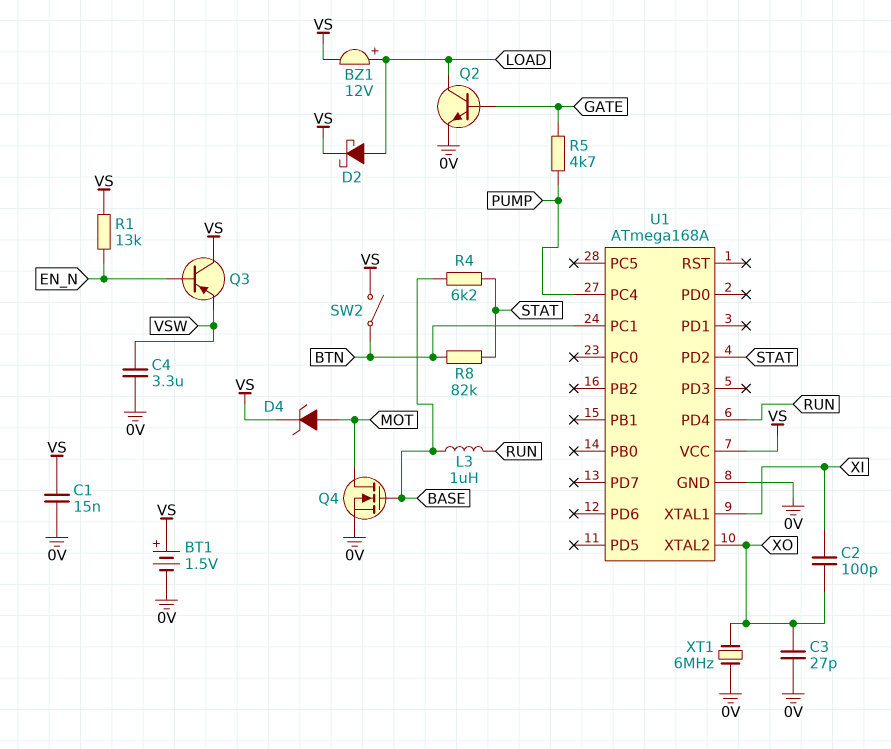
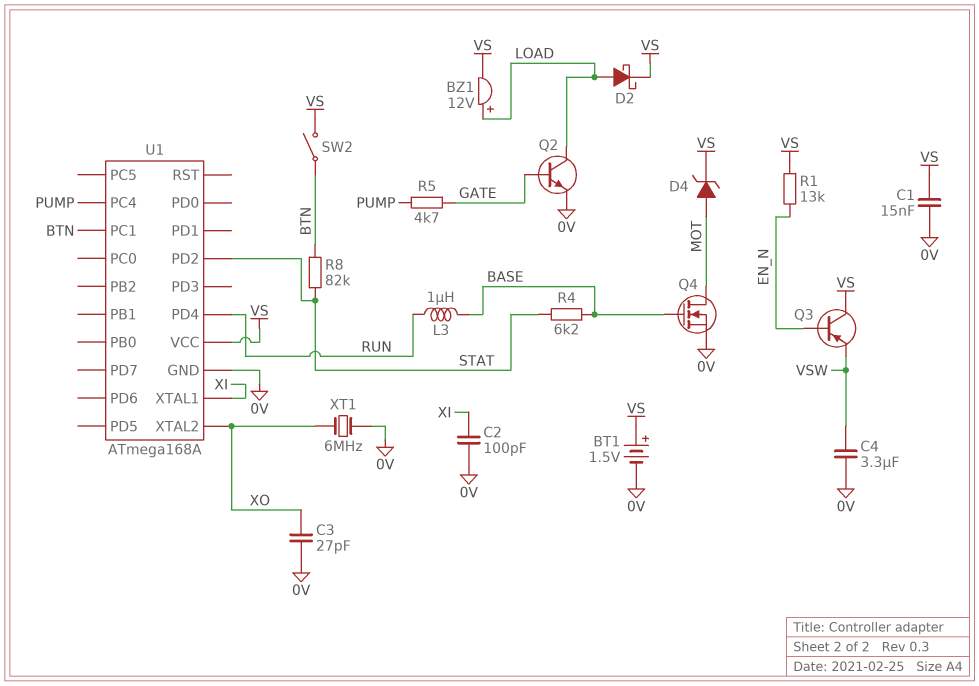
C2: 100pF (XI, XO) -> 100pF (0V, XI)

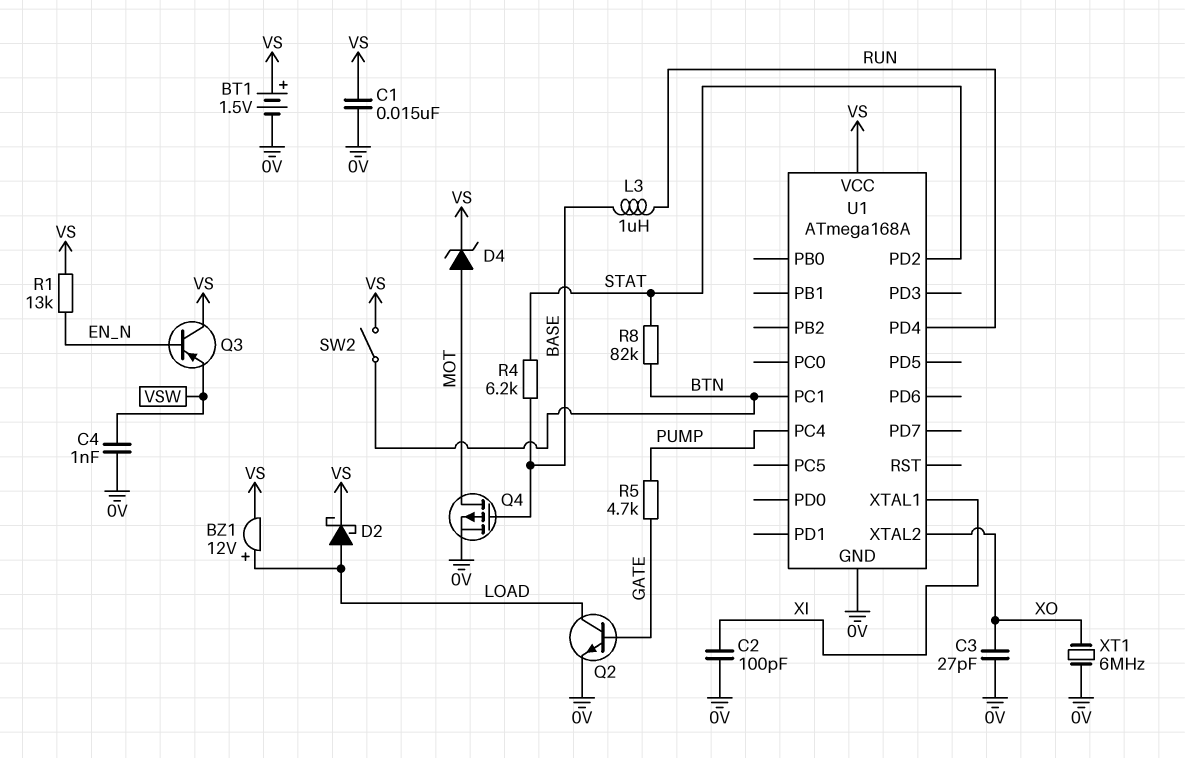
C4: 3.3uF (0V, VSW) -> 1nF (0V, VSW)
Q4: NMOS (G BASE, D MOT, S 0V) -> PMOS (G BASE, D MOT, S 0V)

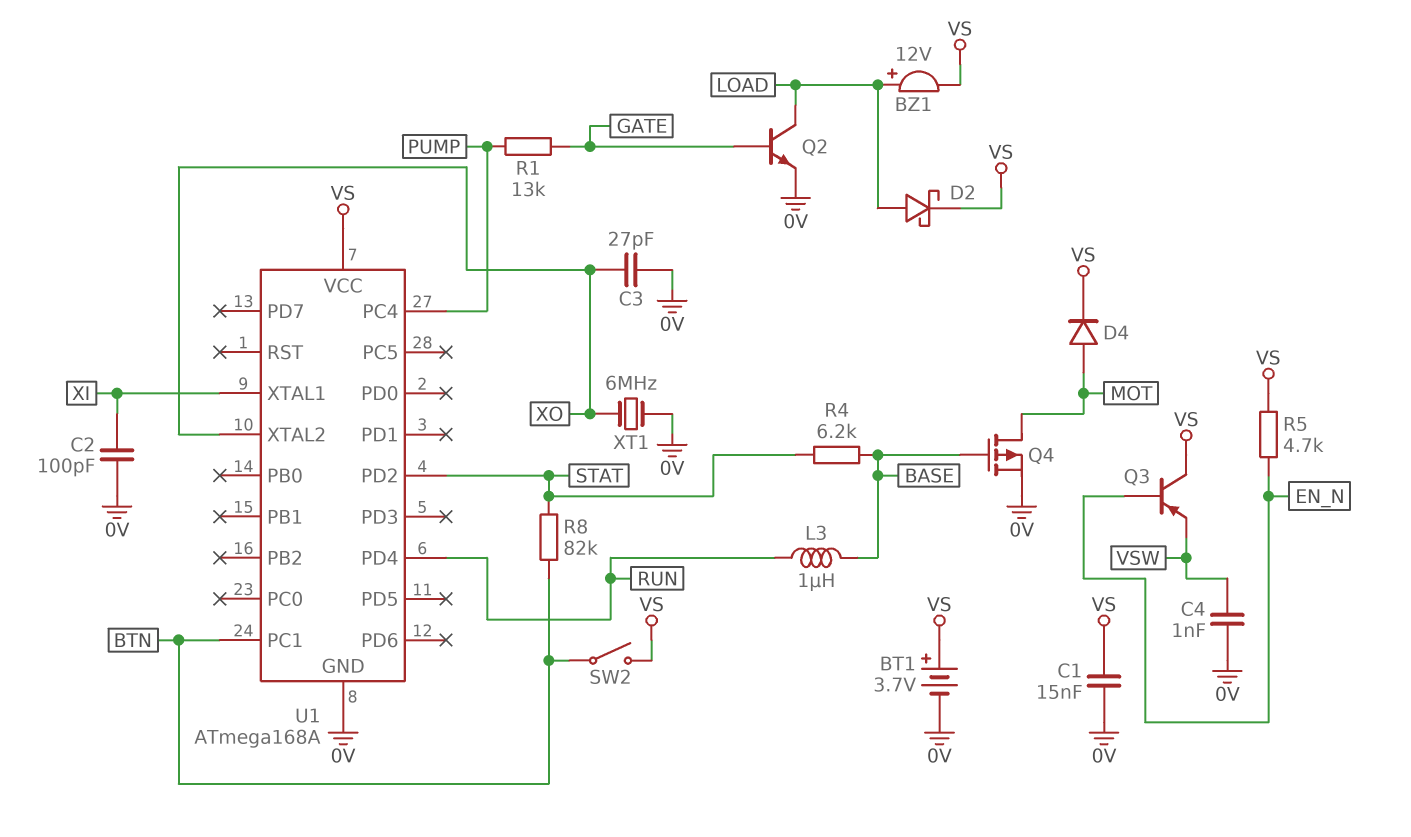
BT1: 1.5V (plus VS, minus 0V) -> 3.7V (plus VS, minus 0V)
D4: zener (A MOT, K VS) -> diode (A MOT, K VS)
R1: 13k (EN_N, VS) -> 13k (GATE, PUMP)
R5: 4.7k (GATE, PUMP) -> 4.7k (EN_N, VS)

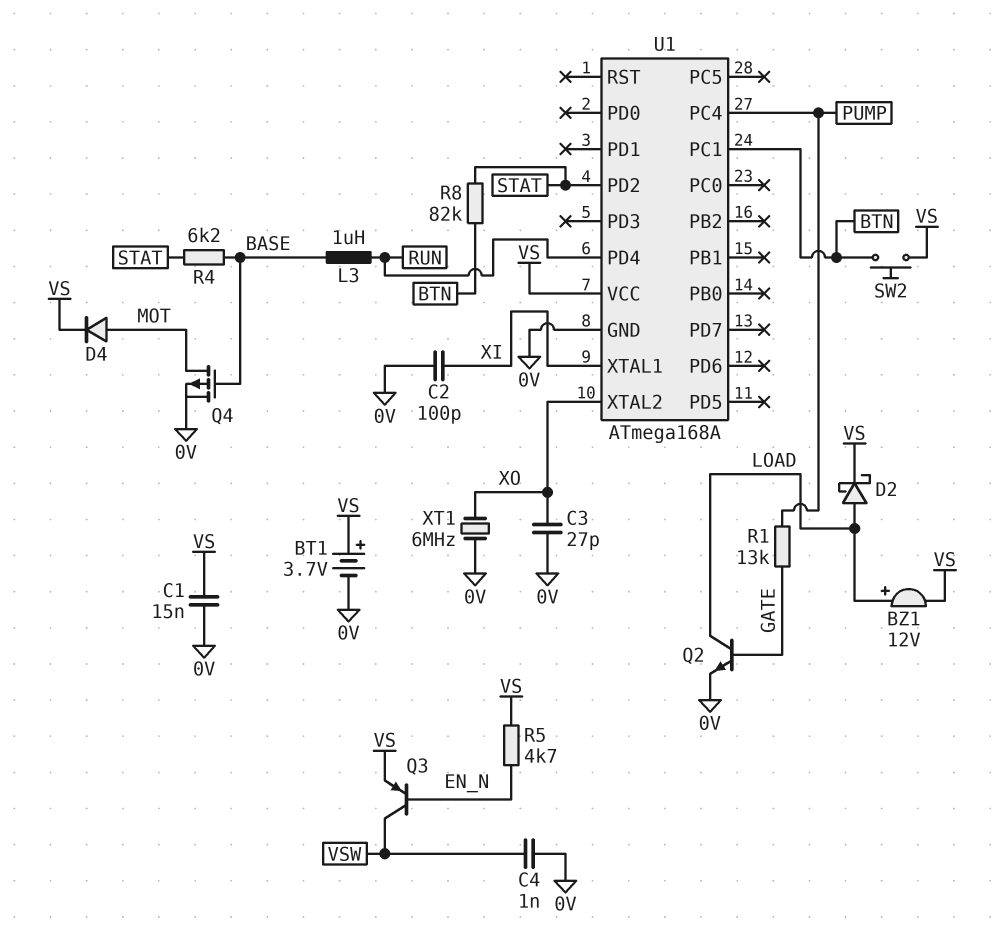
Q3: PNP (B EN_N, C VS, E VSW) -> PNP (B EN_N, C VSW, E VS)
SW2: switch (BTN, VS) -> button (BTN, VS)

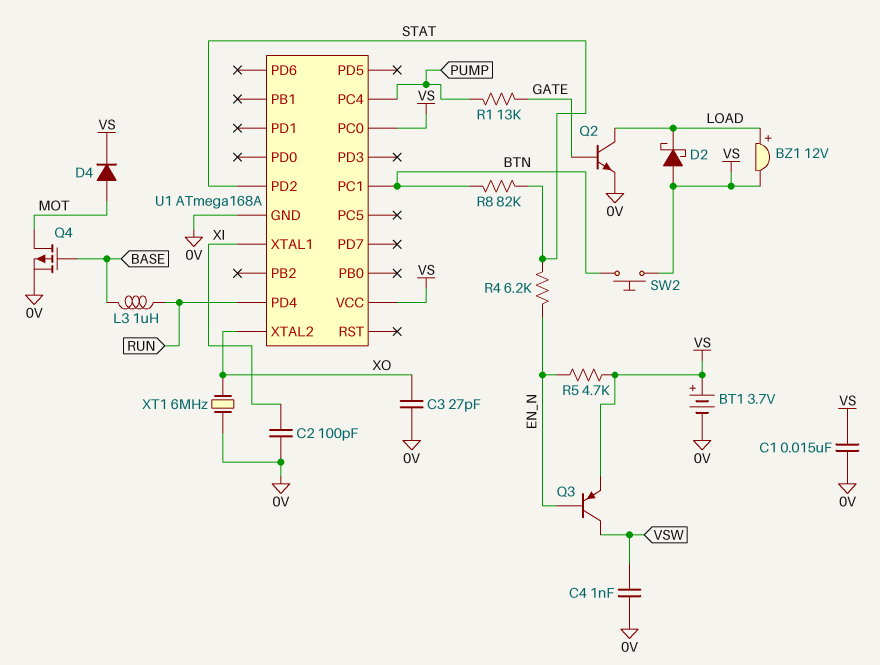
D2: schottky (A LOAD, K VS) -> schottky (A VS, K LOAD)
R4: 6.2k (BASE, STAT) -> 6.2k (EN_N, STAT)
U1 pin PC0: none -> VS

